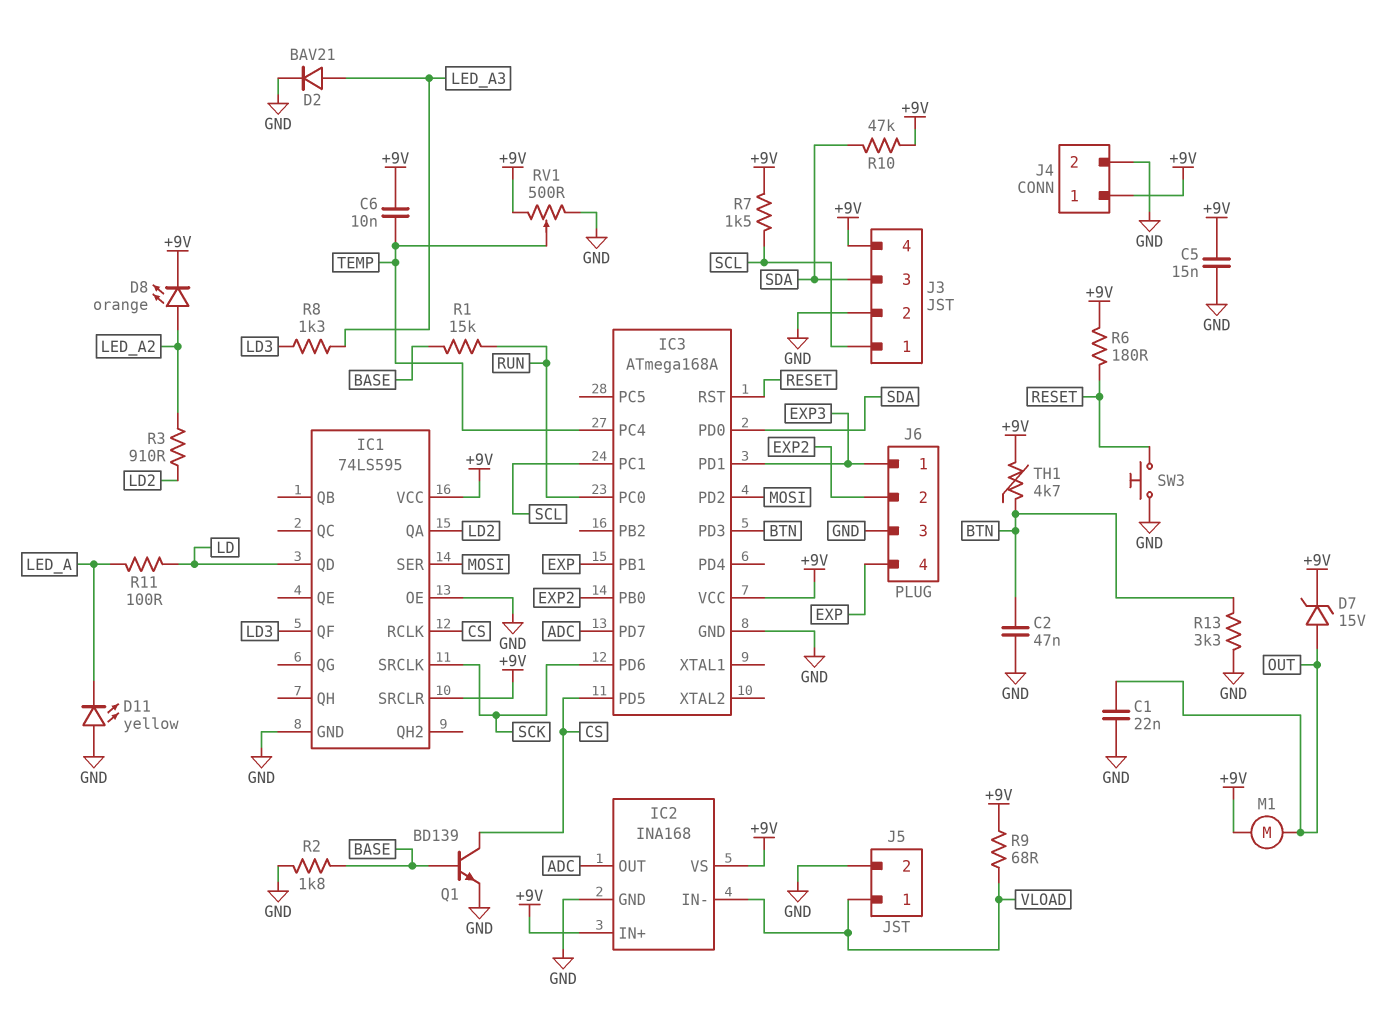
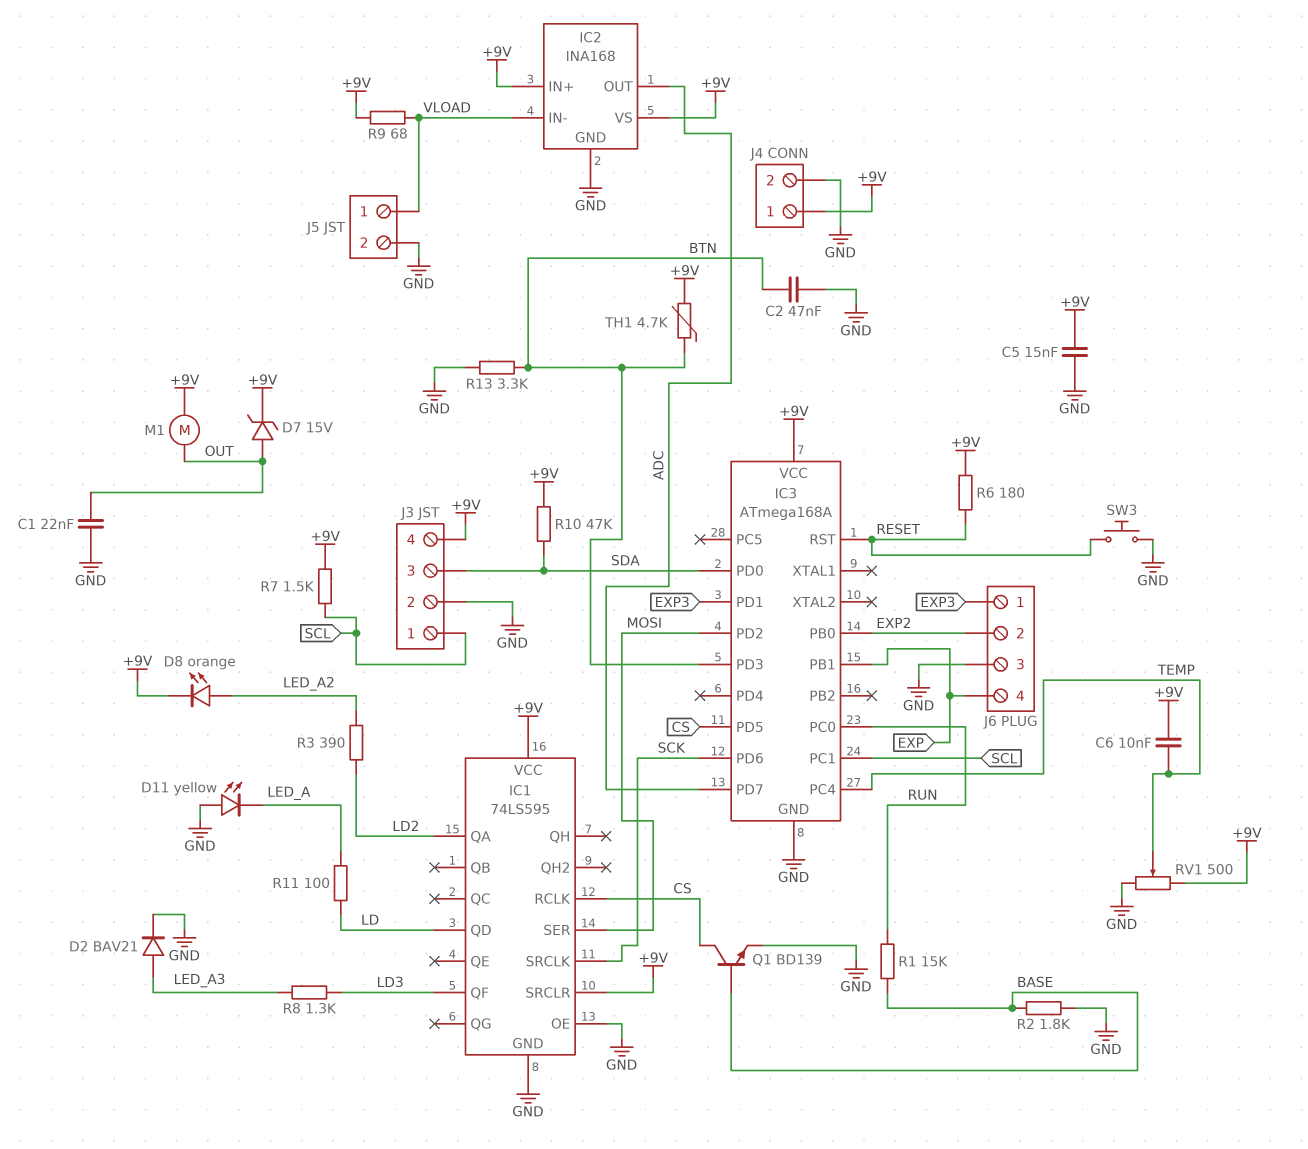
R3: 910 (LD2, LED_A2) -> 390 (LD2, LED_A2)

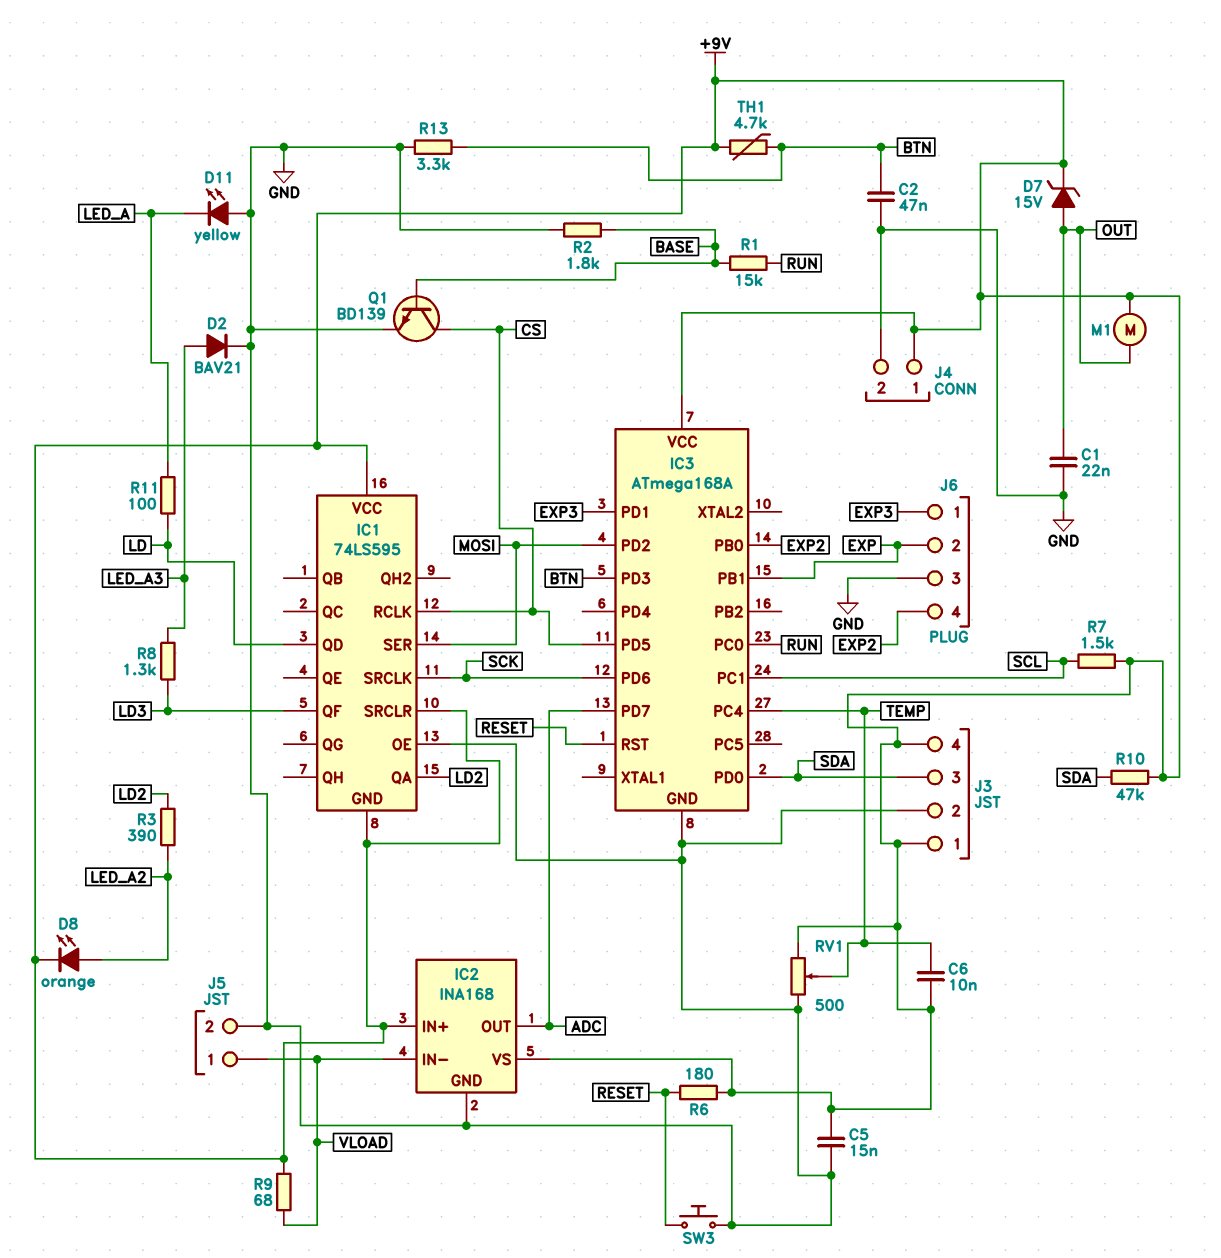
IC1 pin GND: GND -> +9V
J3 pin 1: SCL -> +9V
J6 pin 2: EXP2 -> EXP
J6 pin 4: EXP -> EXP2

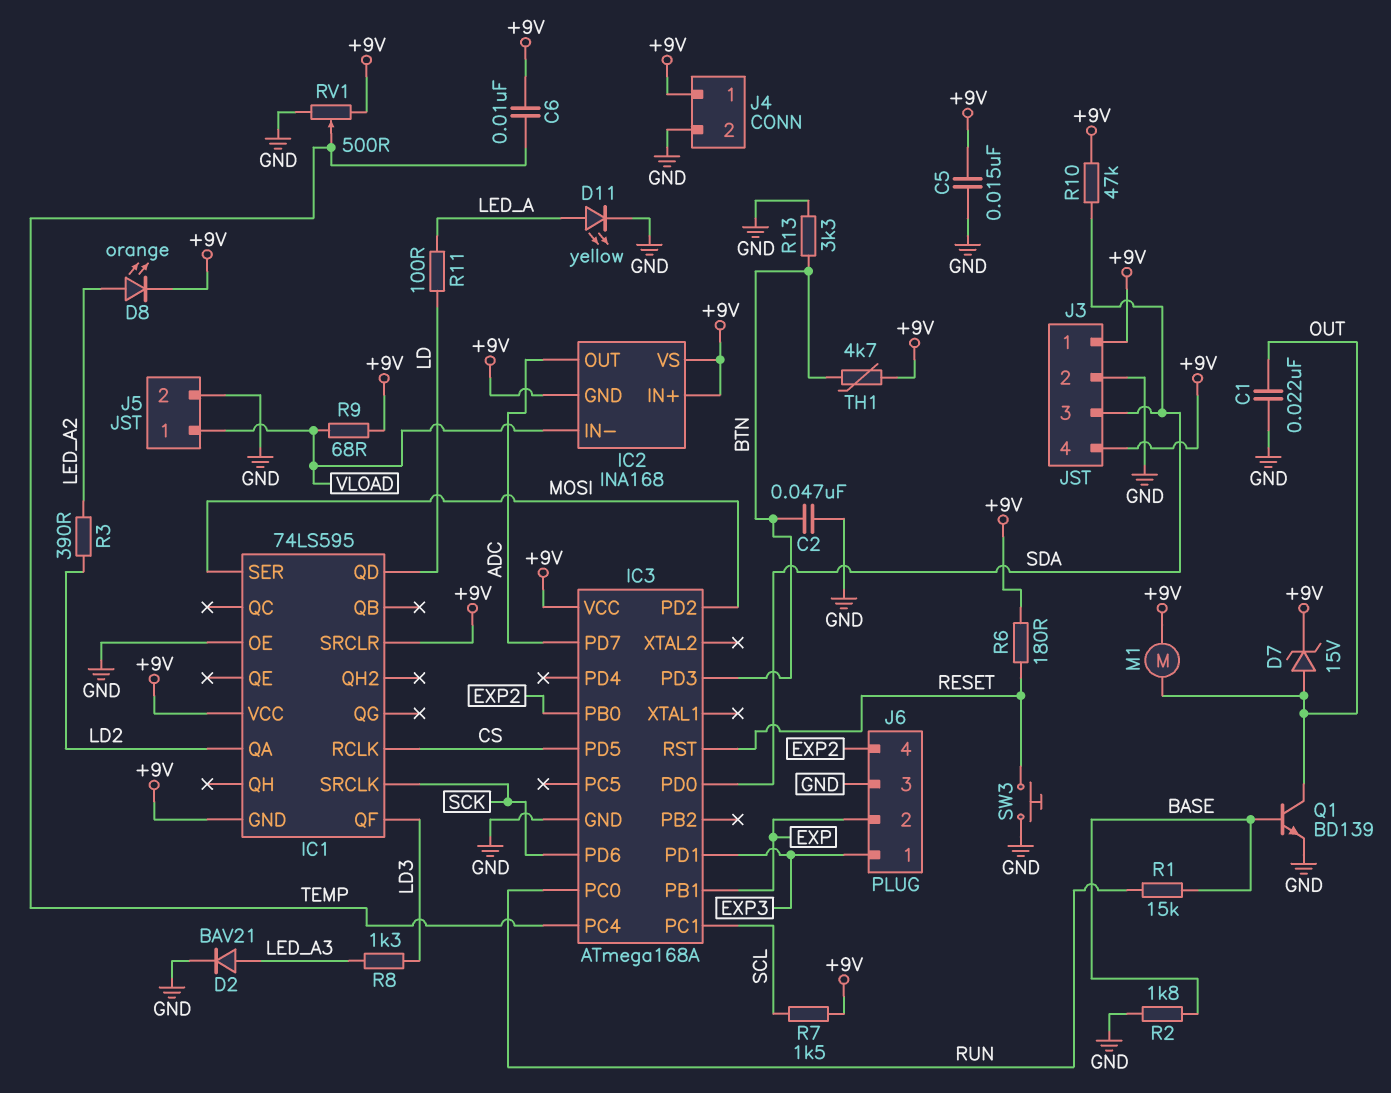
D11: LED yellow (A GND, K LED_A) -> LED yellow (A LED_A, K GND)
IC2 pin GND: GND -> +9V
Q1: NPN BD139 (B BASE, C CS, E GND) -> NPN BD139 (B BASE, C OUT, E GND)

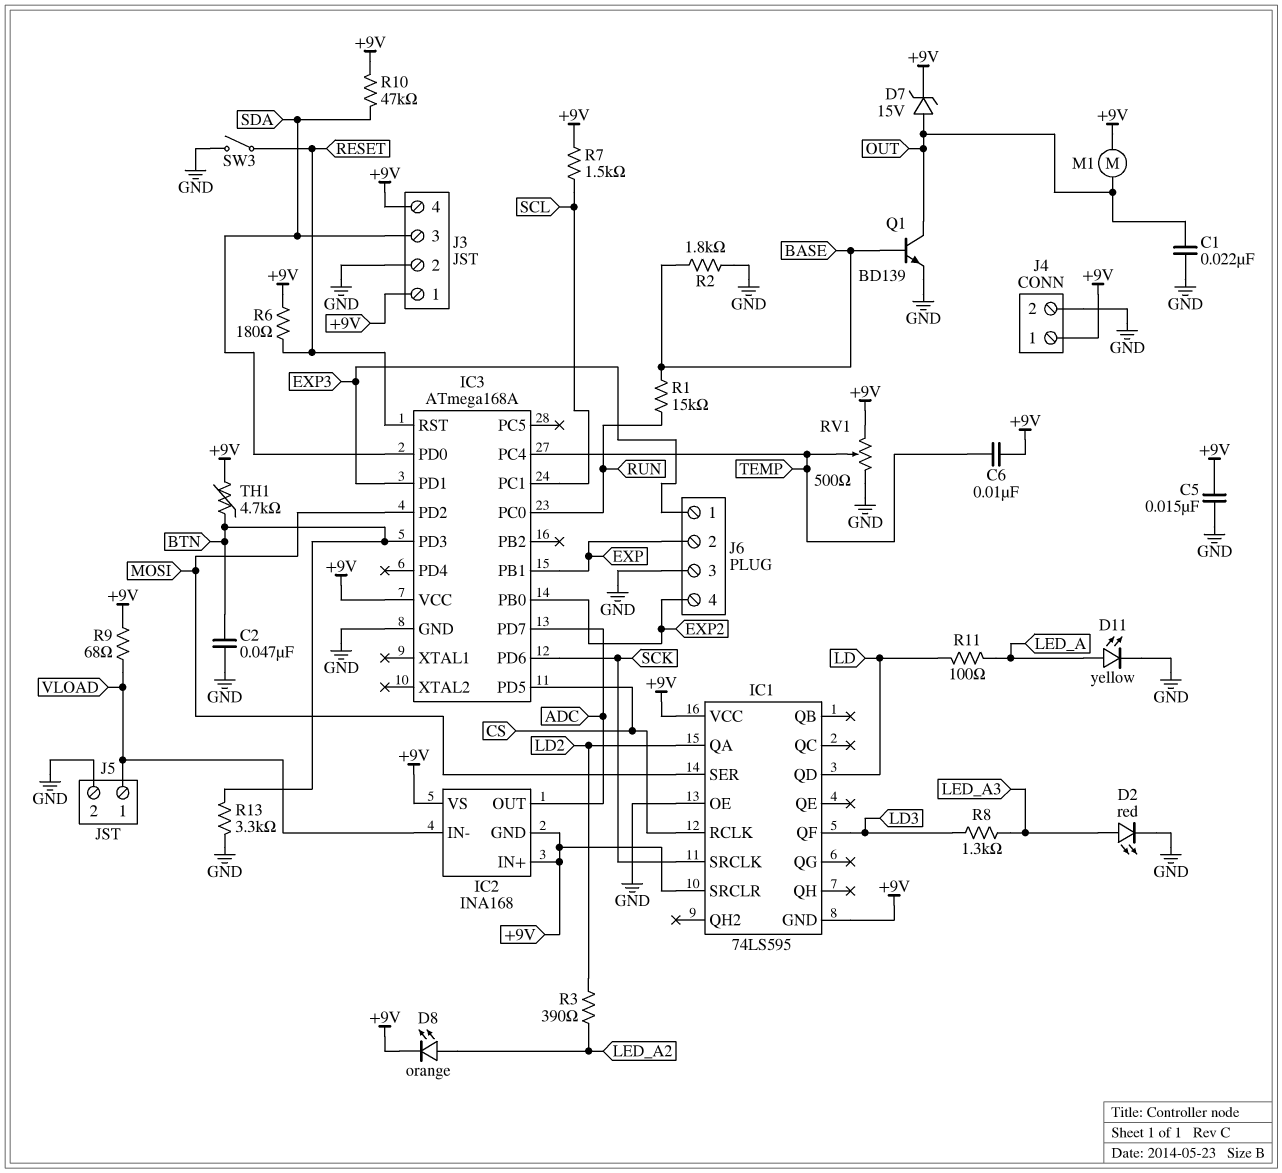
D2: diode BAV21 (A LED_A3, K GND) -> LED red (A LED_A3, K GND)
SW3: button (GND, RESET) -> switch (GND, RESET)

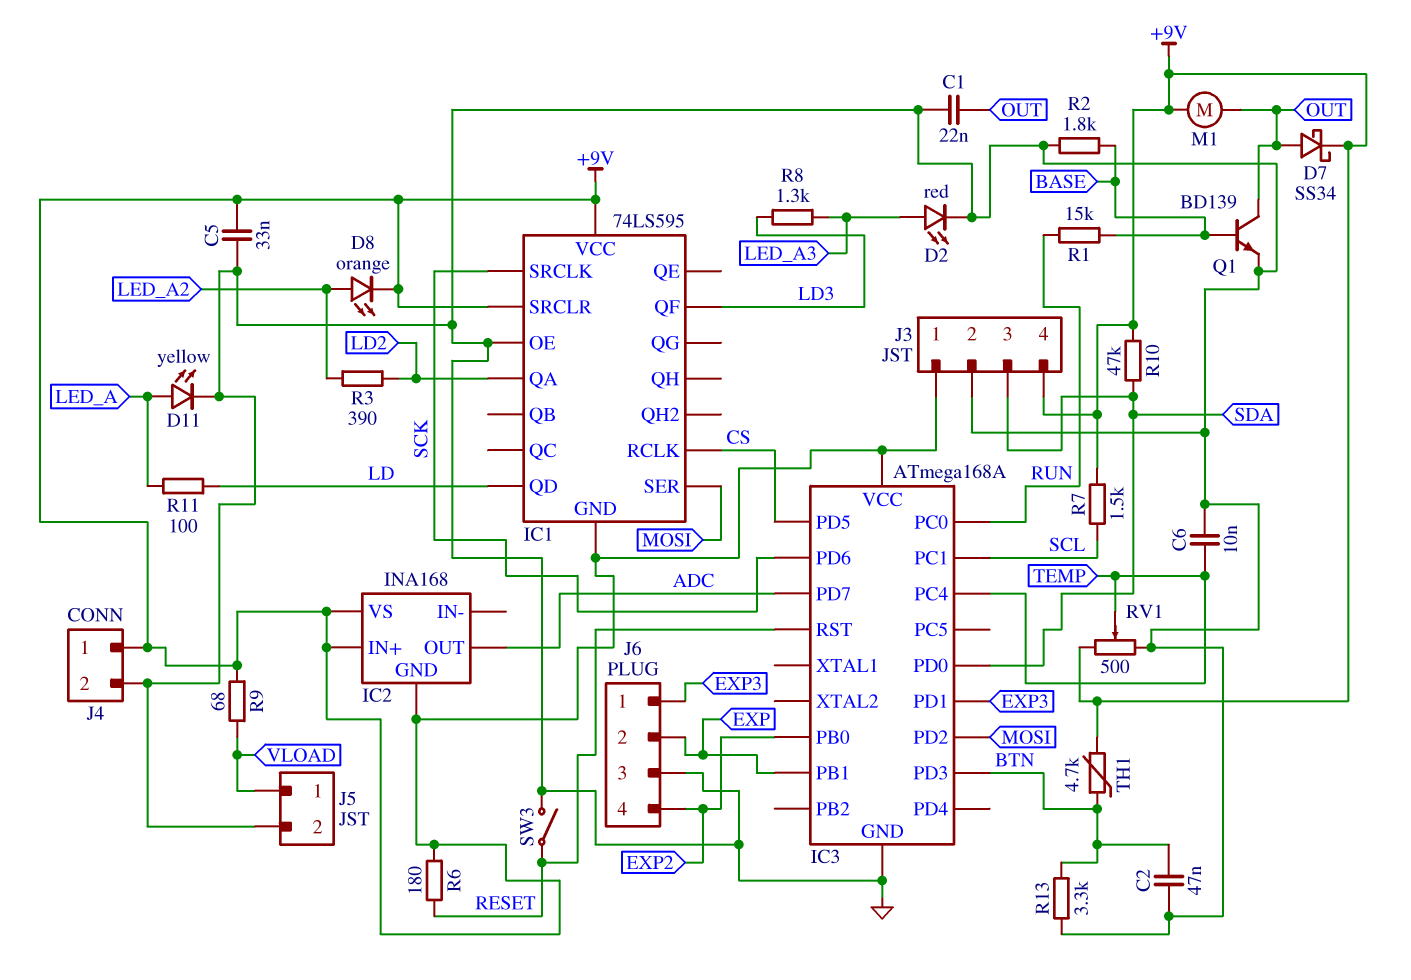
C5: 15nF (+9V, GND) -> 33nF (+9V, GND)
C6: 10nF (+9V, TEMP) -> 10nF (GND, TEMP)
D7: zener 15V (A OUT, K +9V) -> schottky SS34 (A OUT, K +9V)
IC2 pin IN-: VLOAD -> none

